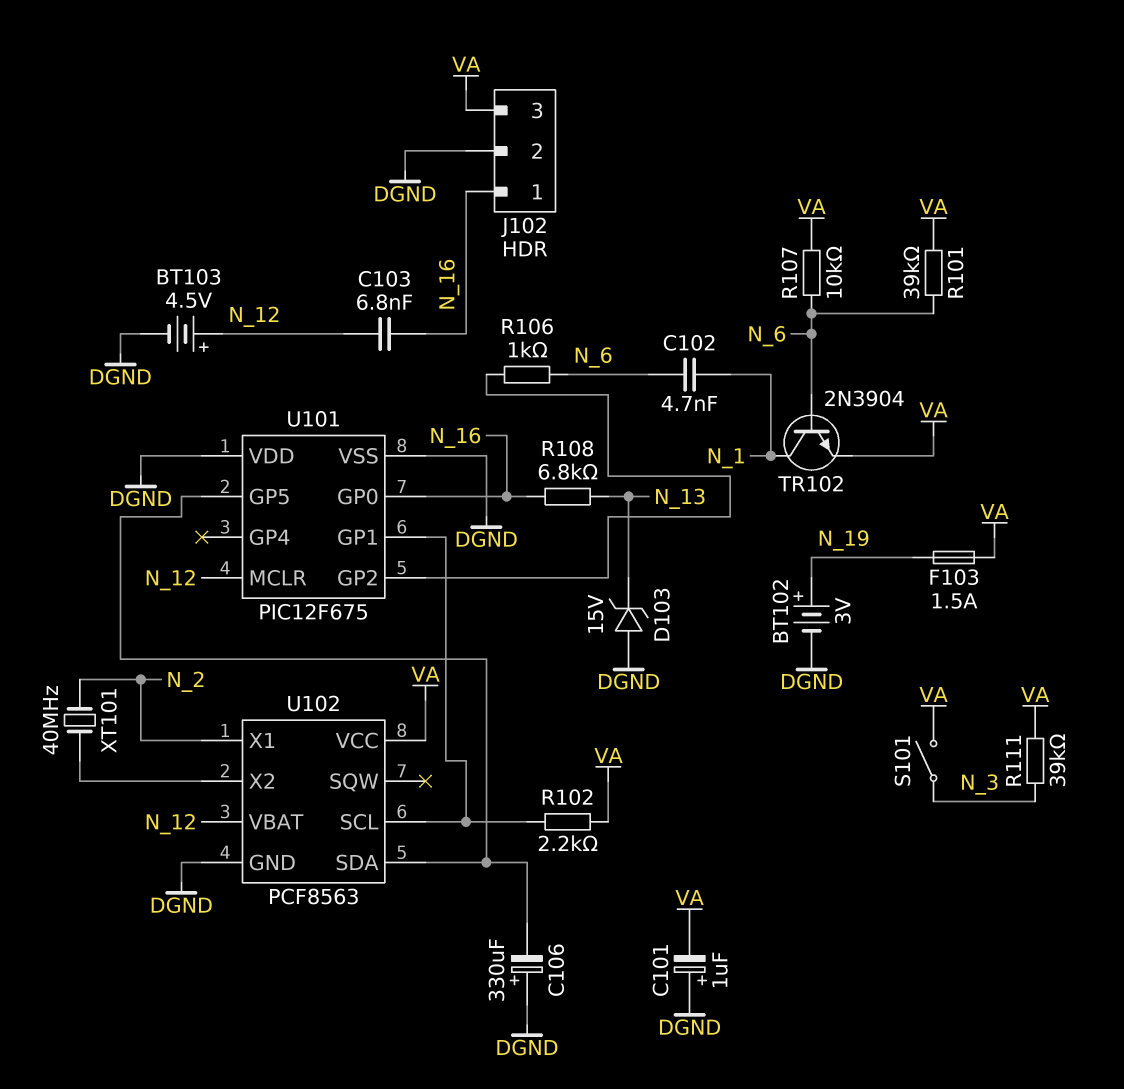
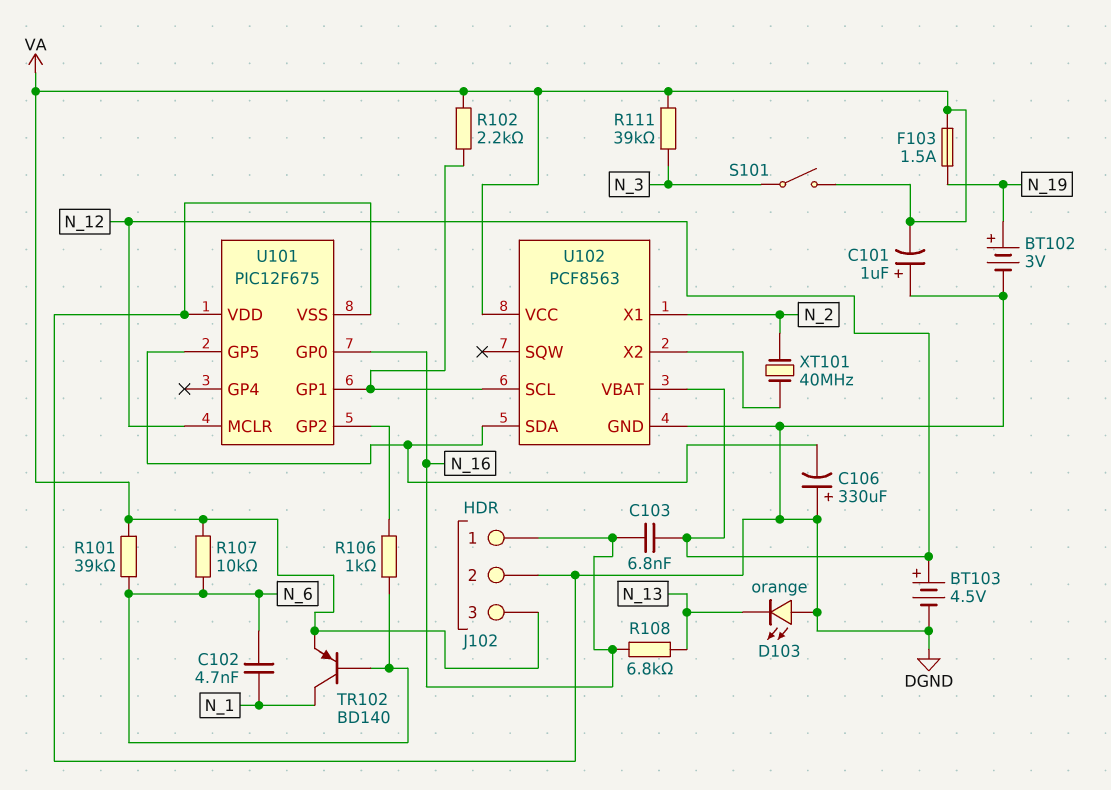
D103: zener 15V (A DGND, K N_13) -> LED orange (A DGND, K N_13)
TR102: NPN 2N3904 (B N_6, C N_1, E VA) -> PNP BD140 (B N_6, C N_1, E VA)

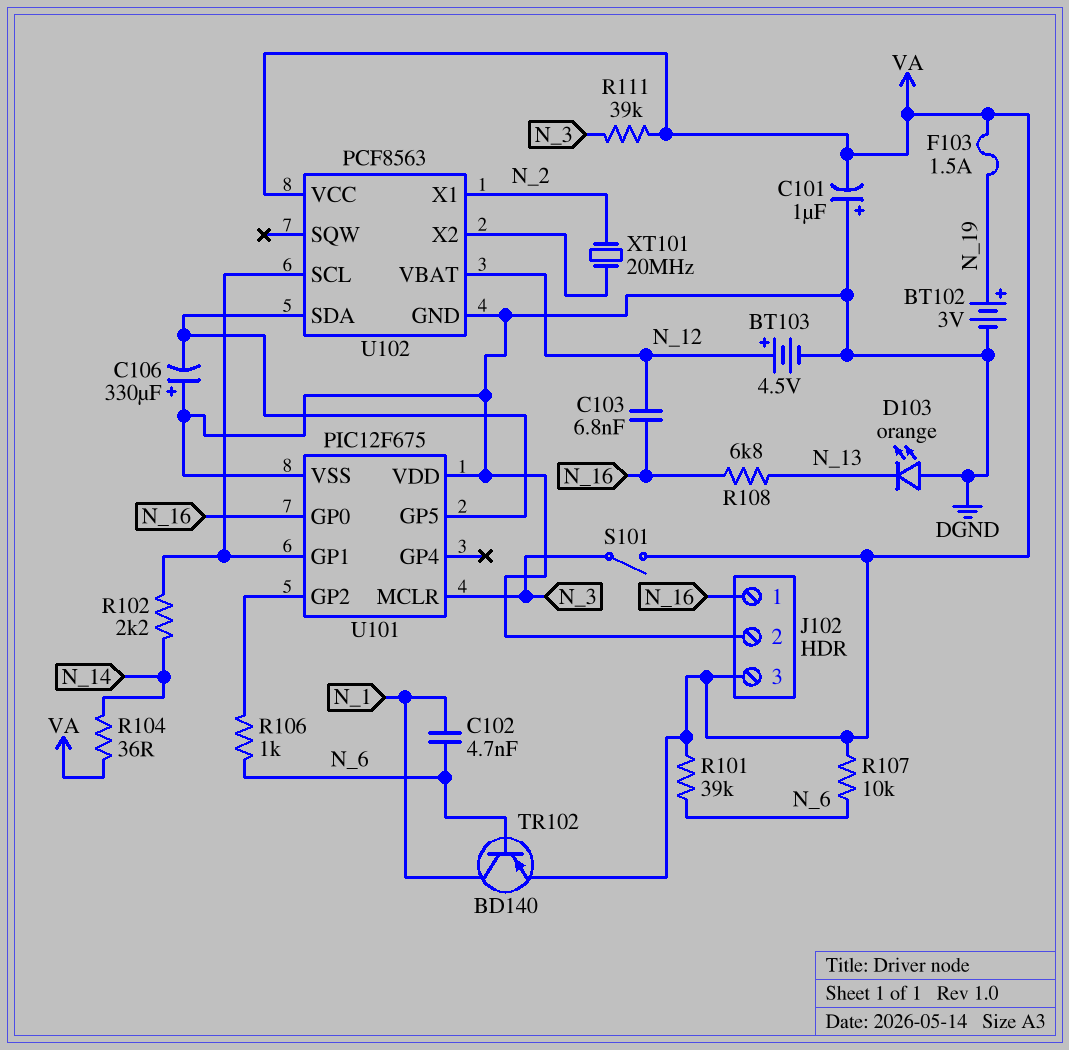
R102: 2.2k (U101/GP1, VA) -> 2.2k (N_14, U101/GP1)
R104: none -> 36 (N_14, VA)
U101 pin MCLR: N_12 -> N_3
XT101: 40MHz (N_2, U102/X2) -> 20MHz (N_2, U102/X2)

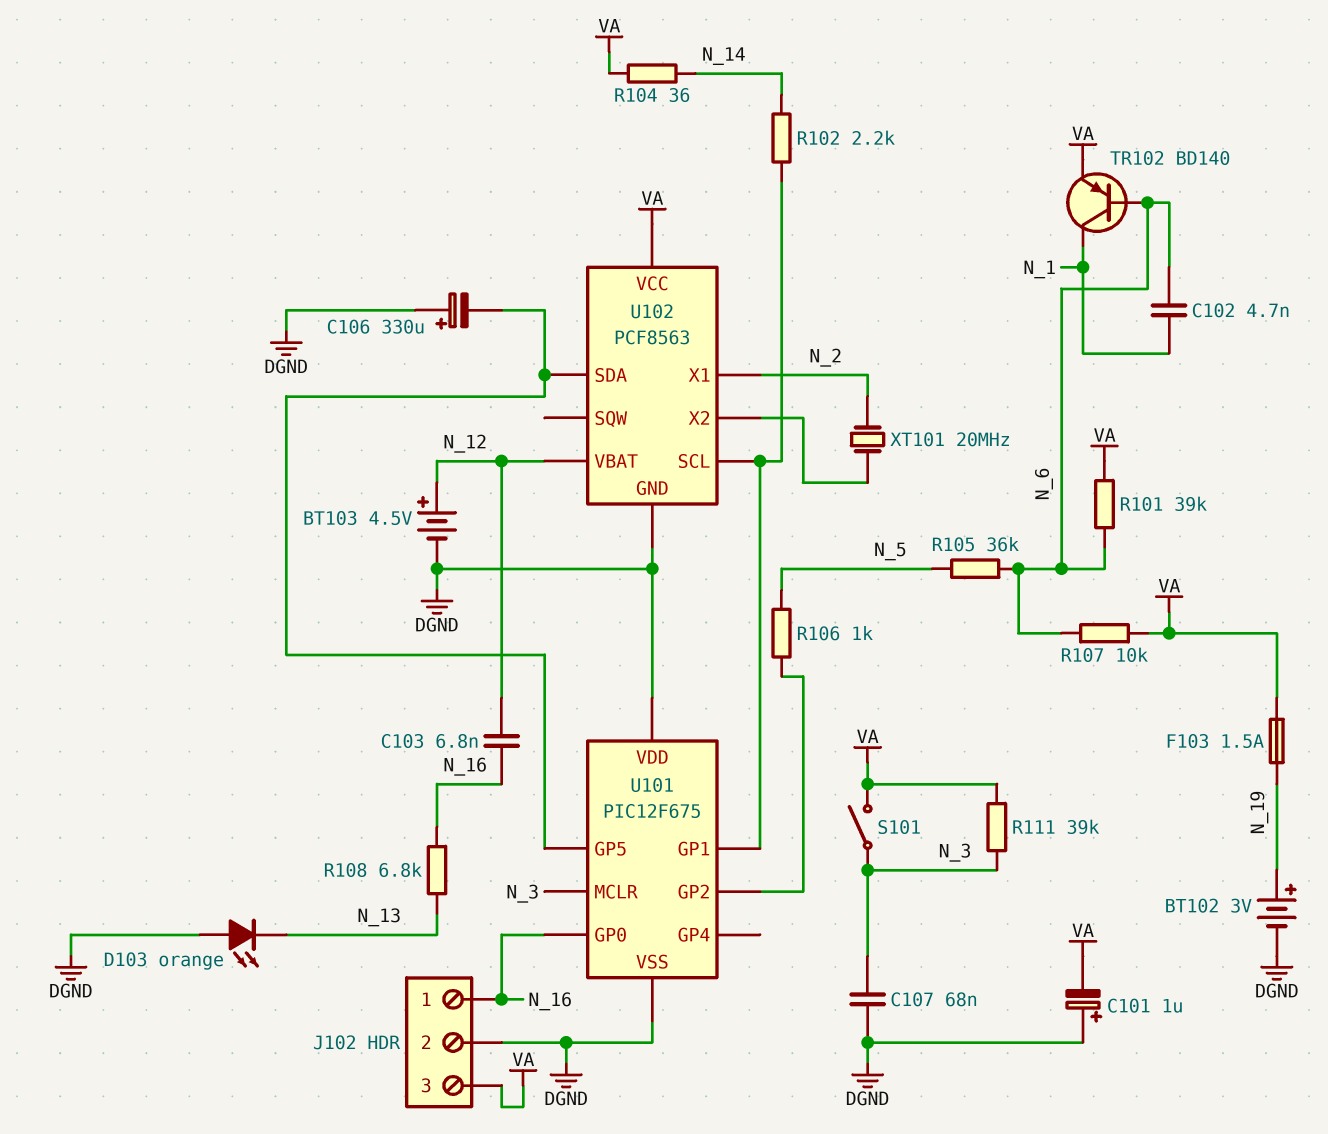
C107: none -> 68nF (DGND, N_3)
R105: none -> 36k (N_5, N_6)
R106: 1k (N_6, U101/GP2) -> 1k (N_5, U101/GP2)

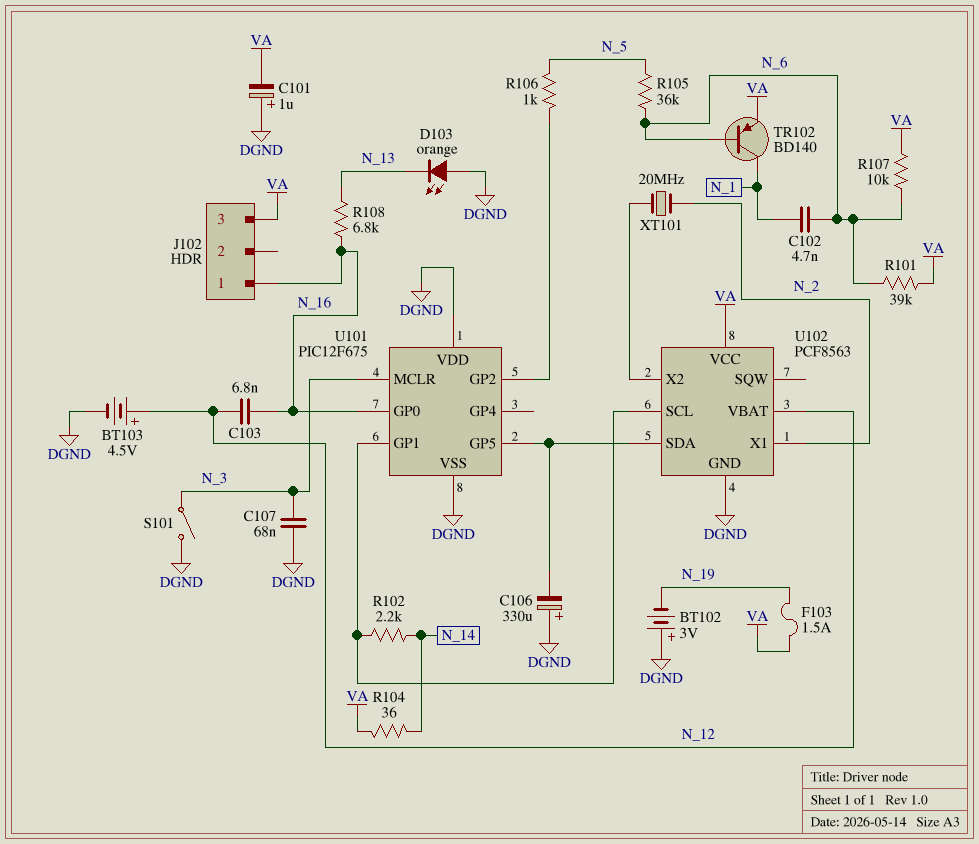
BT102: 3V (plus N_19, minus DGND) -> 3V (plus DGND, minus N_19)
J102 pin 2: DGND -> none
R111: 39k (N_3, VA) -> none
S101: switch (N_3, VA) -> switch (DGND, N_3)

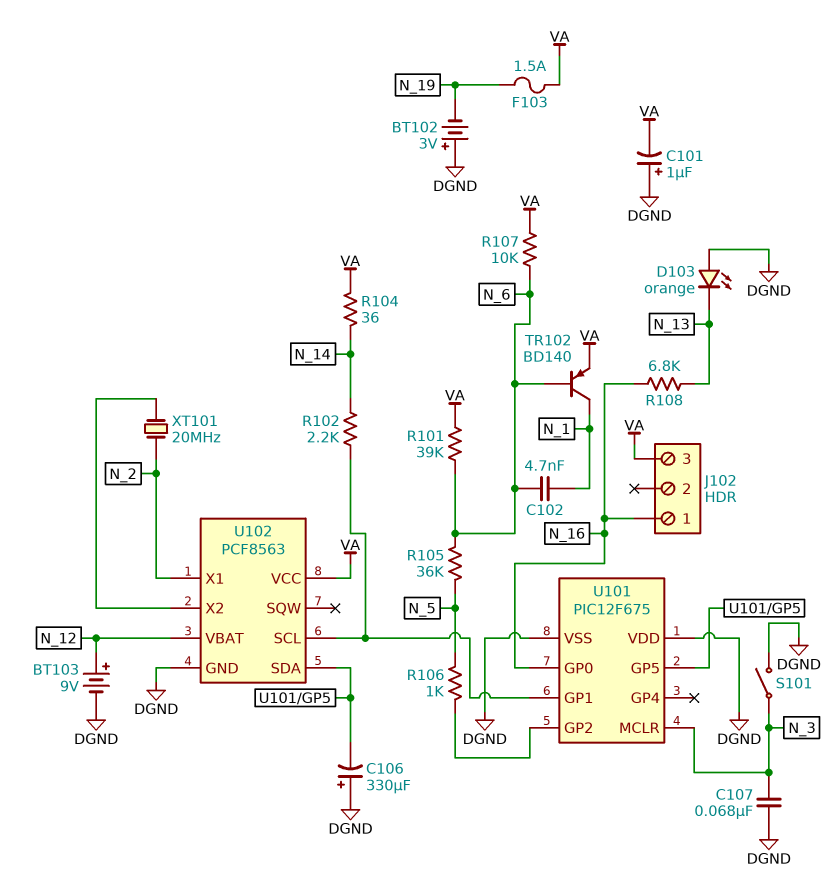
BT103: 4.5V (plus N_12, minus DGND) -> 9V (plus N_12, minus DGND)
C103: 6.8nF (N_12, N_16) -> none

